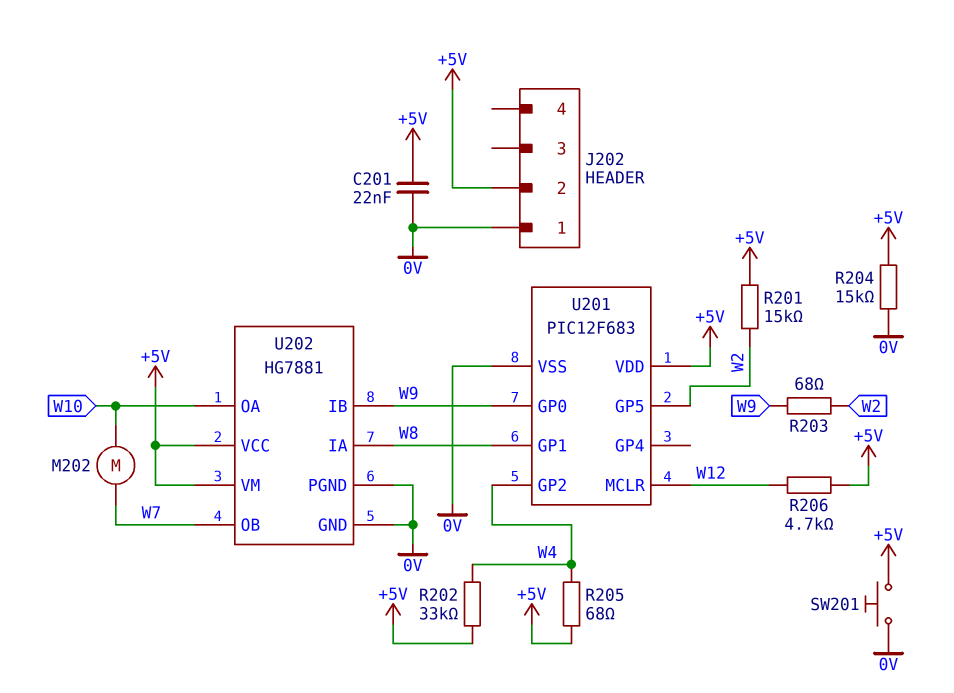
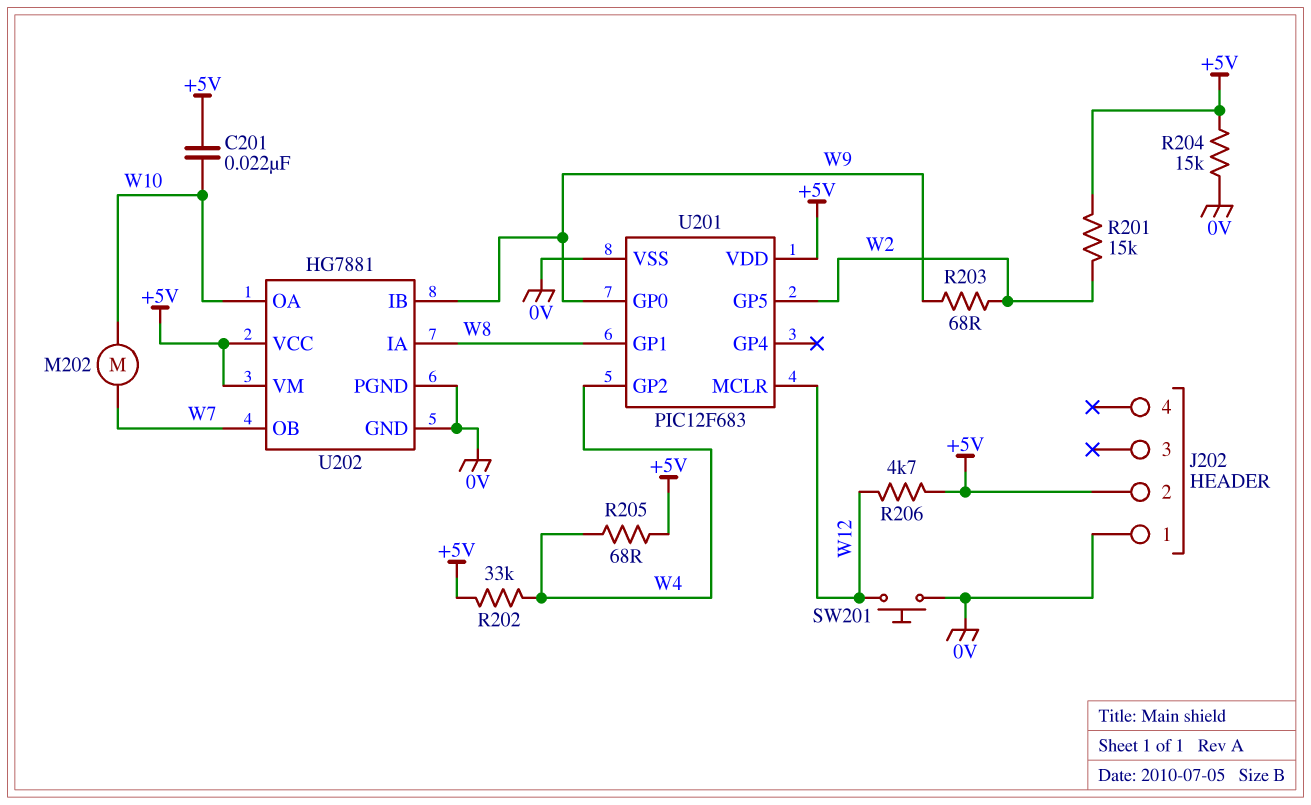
C201: 22nF (+5V, 0V) -> 22nF (+5V, W10)
SW201: button (+5V, 0V) -> button (0V, W12)

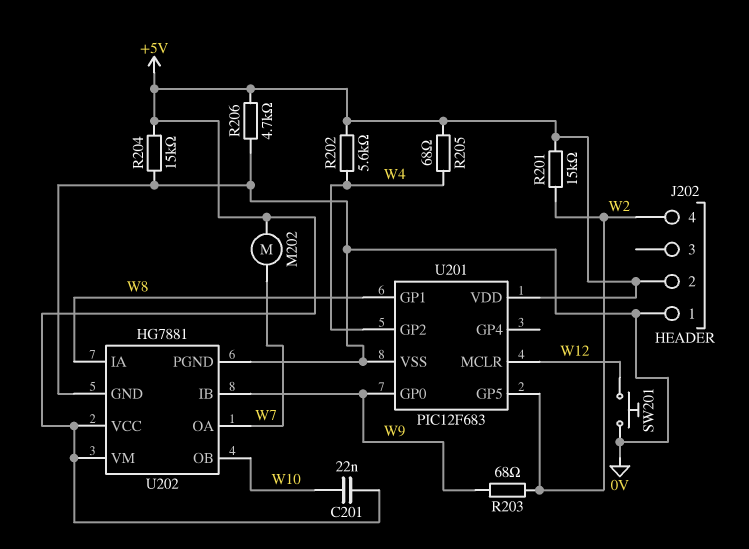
J202 pin 4: none -> W2
M202: motor (W7, W10) -> motor (+5V, W7)
R202: 33k (+5V, W4) -> 5.6k (+5V, W4)
R206: 4.7k (+5V, W12) -> 4.7k (+5V, 0V)
U202 pin OA: W10 -> W7
U202 pin OB: W7 -> W10

